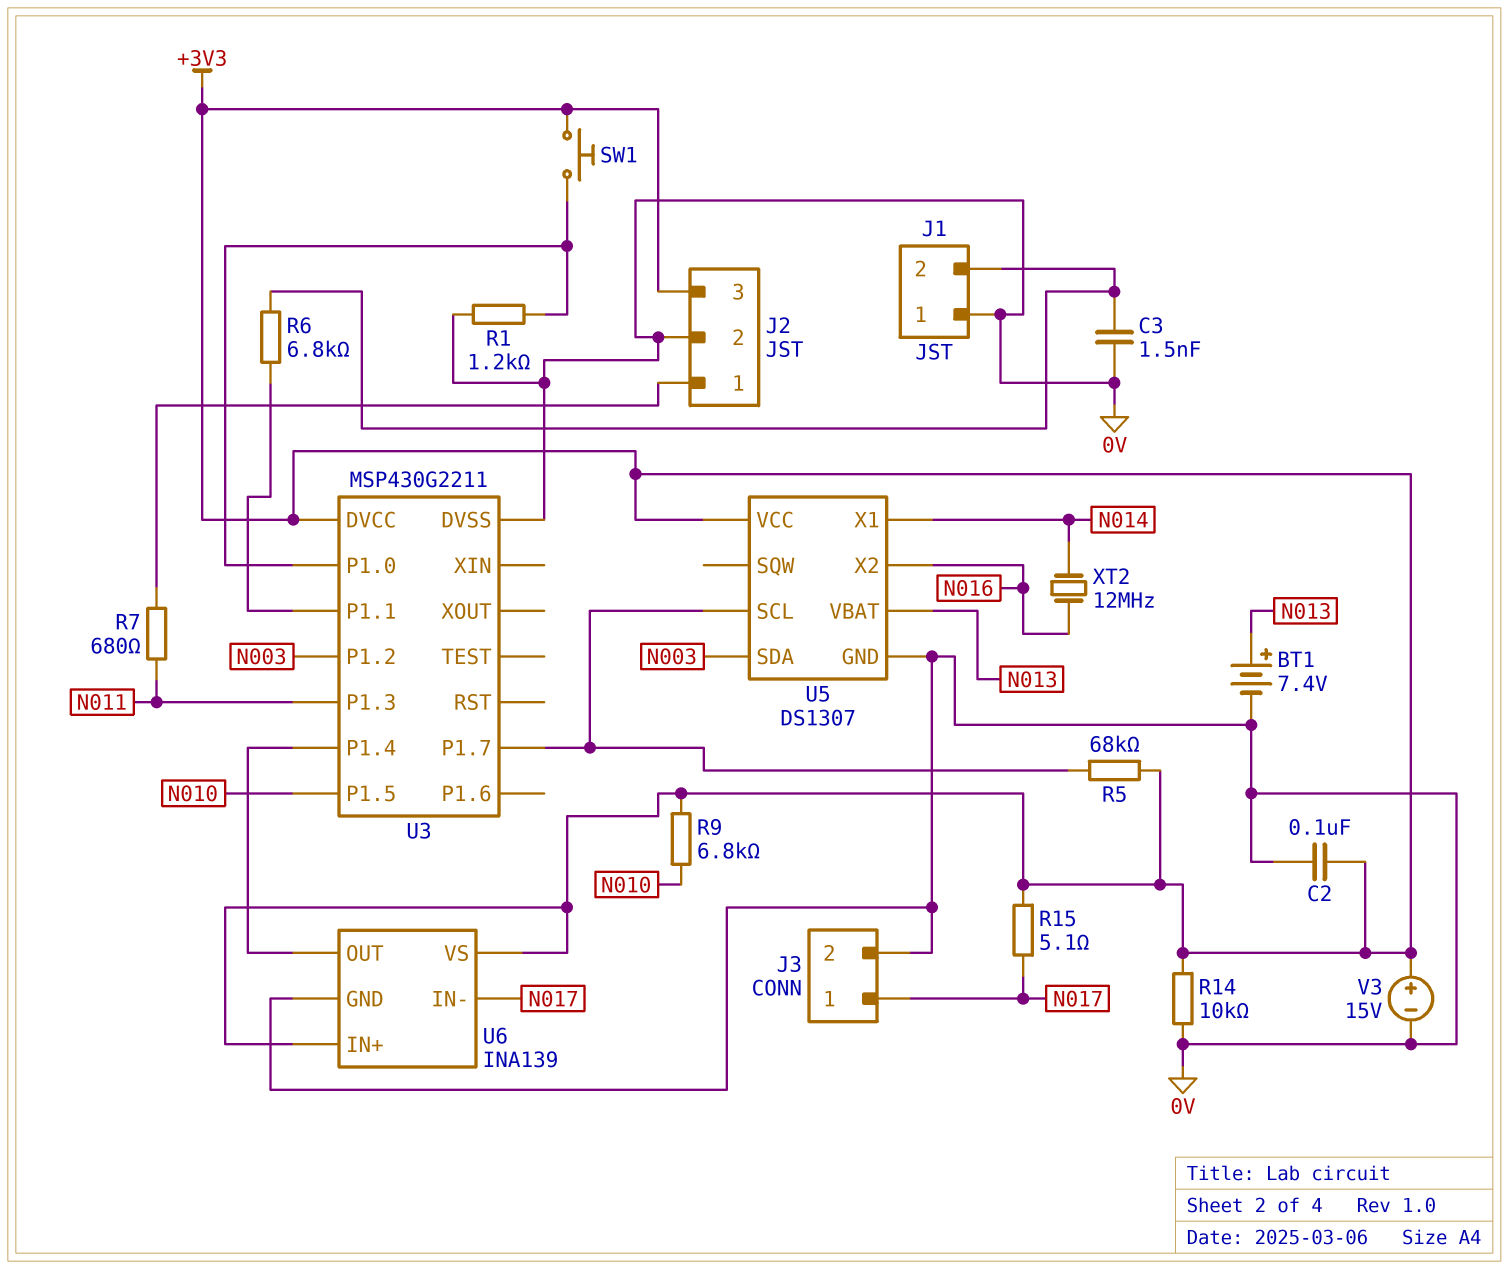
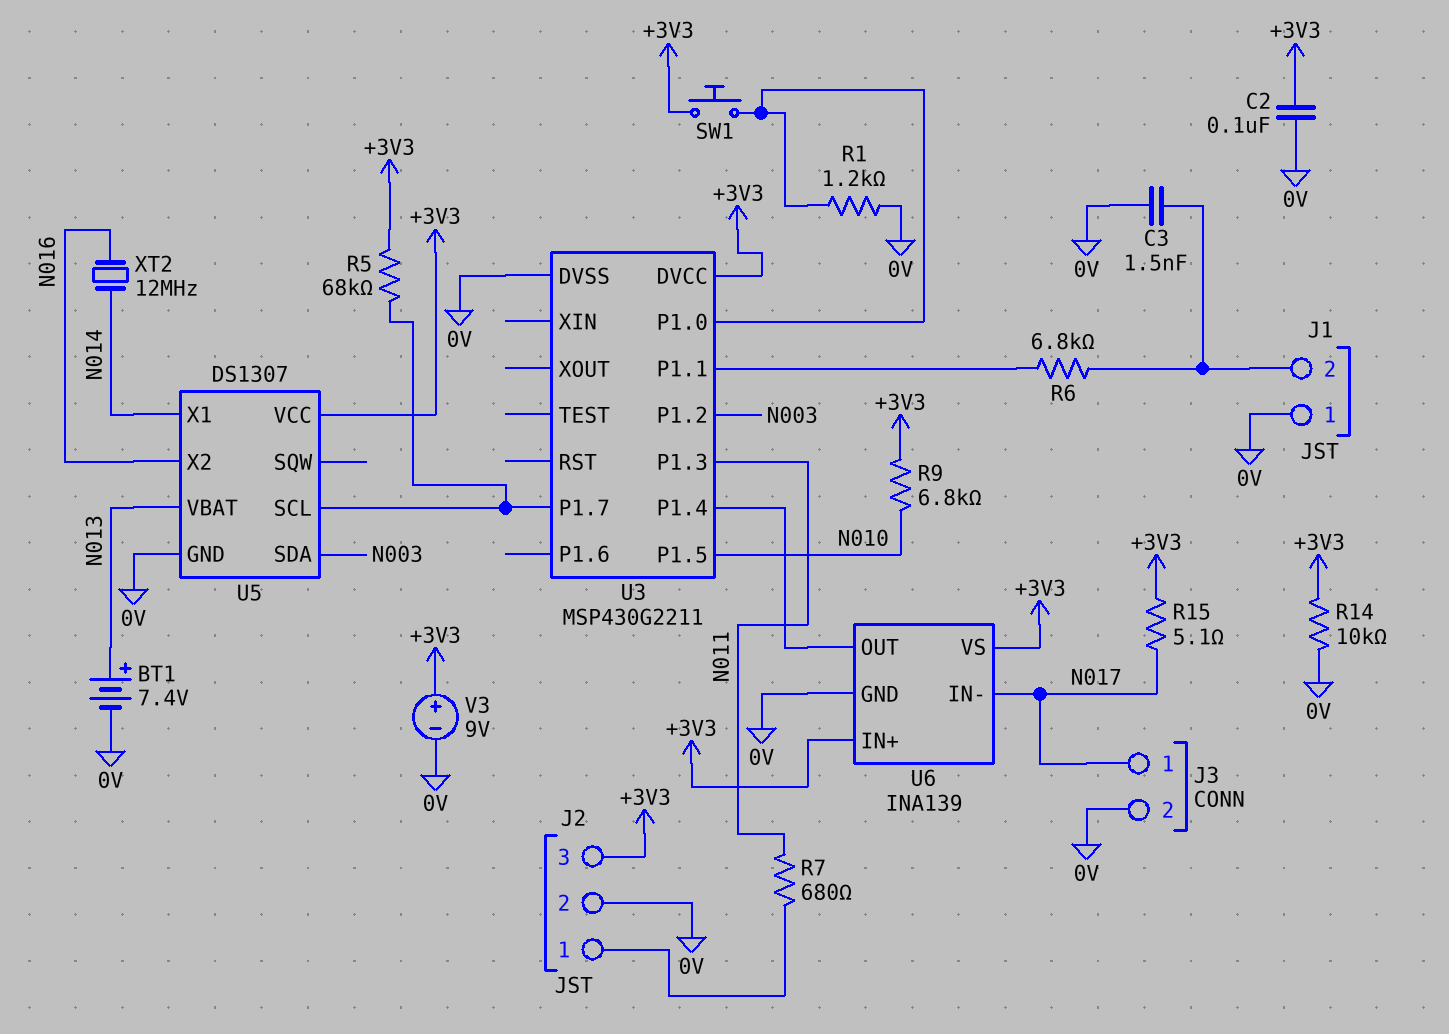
V3: 15V (plus +3V3, minus 0V) -> 9V (plus +3V3, minus 0V)

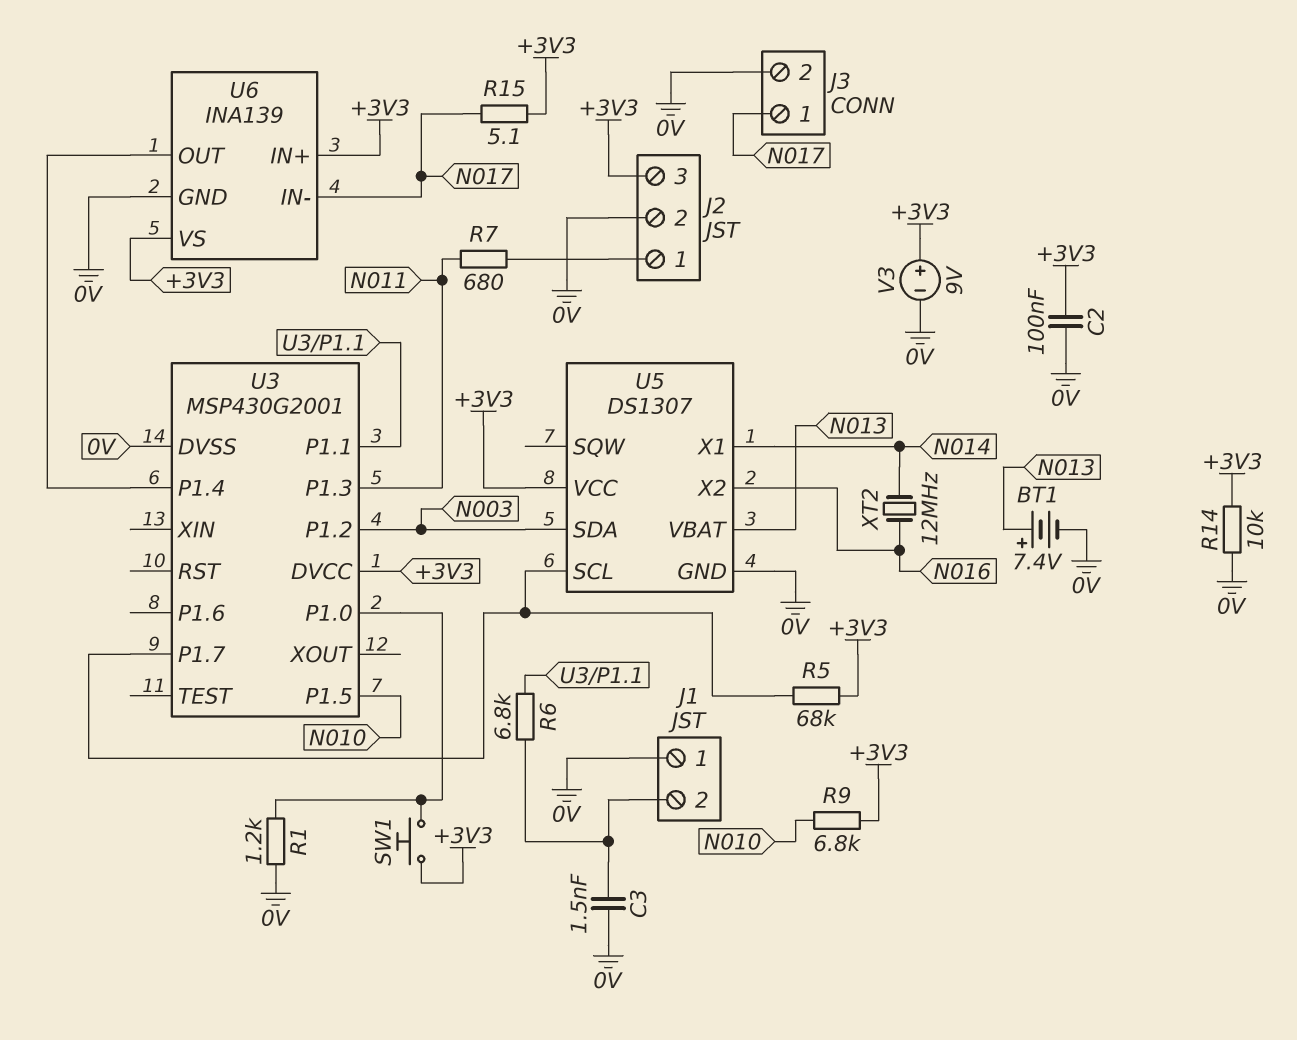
U3: MSP430G2211 -> MSP430G2001

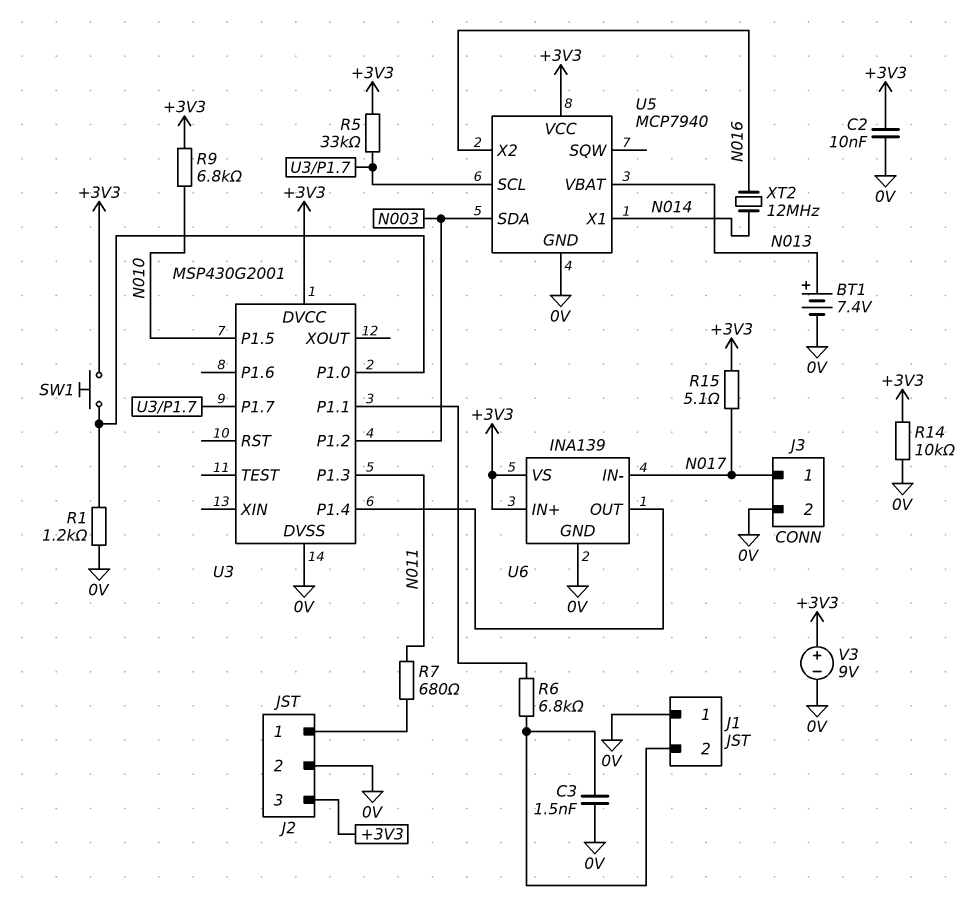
C2: 100nF (+3V3, 0V) -> 10nF (+3V3, 0V)
R5: 68k (+3V3, U3/P1.7) -> 33k (+3V3, U3/P1.7)
U5: DS1307 -> MCP7940

